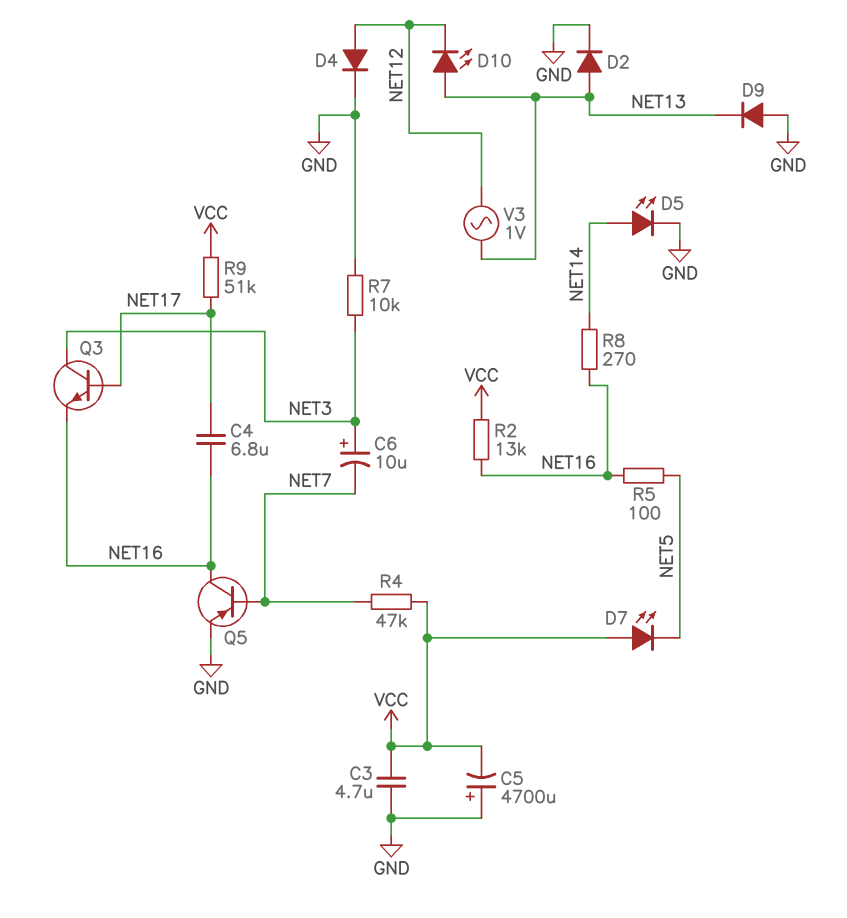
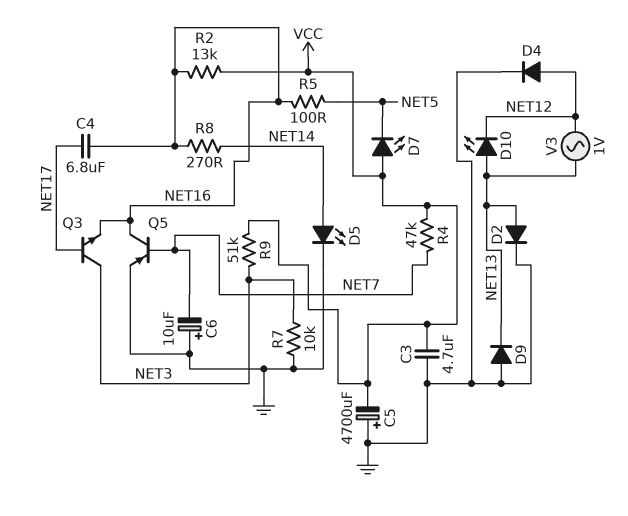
C6: 10uF (plus NET3, minus NET7) -> 10uF (plus GND, minus NET7)
R9: 51k (NET17, VCC) -> 51k (NET3, VCC)

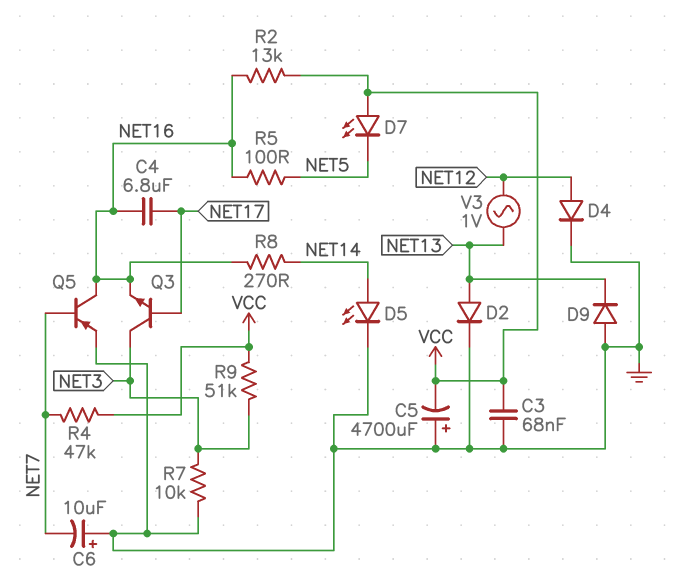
C3: 4.7uF (GND, VCC) -> 68nF (GND, VCC)
D10: LED (A NET13, K NET12) -> none

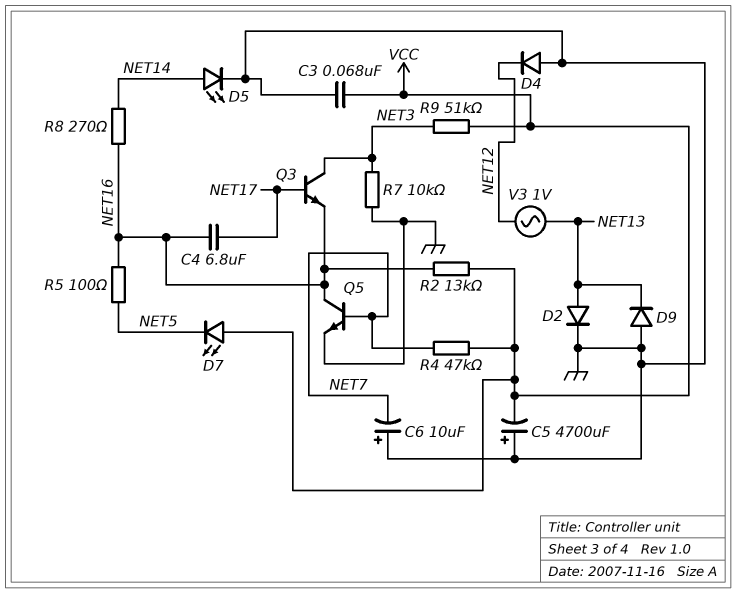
D4: diode (A NET12, K GND) -> diode (A GND, K NET12)
Q5: PNP (B NET7, C NET16, E GND) -> NPN (B NET7, C NET16, E GND)

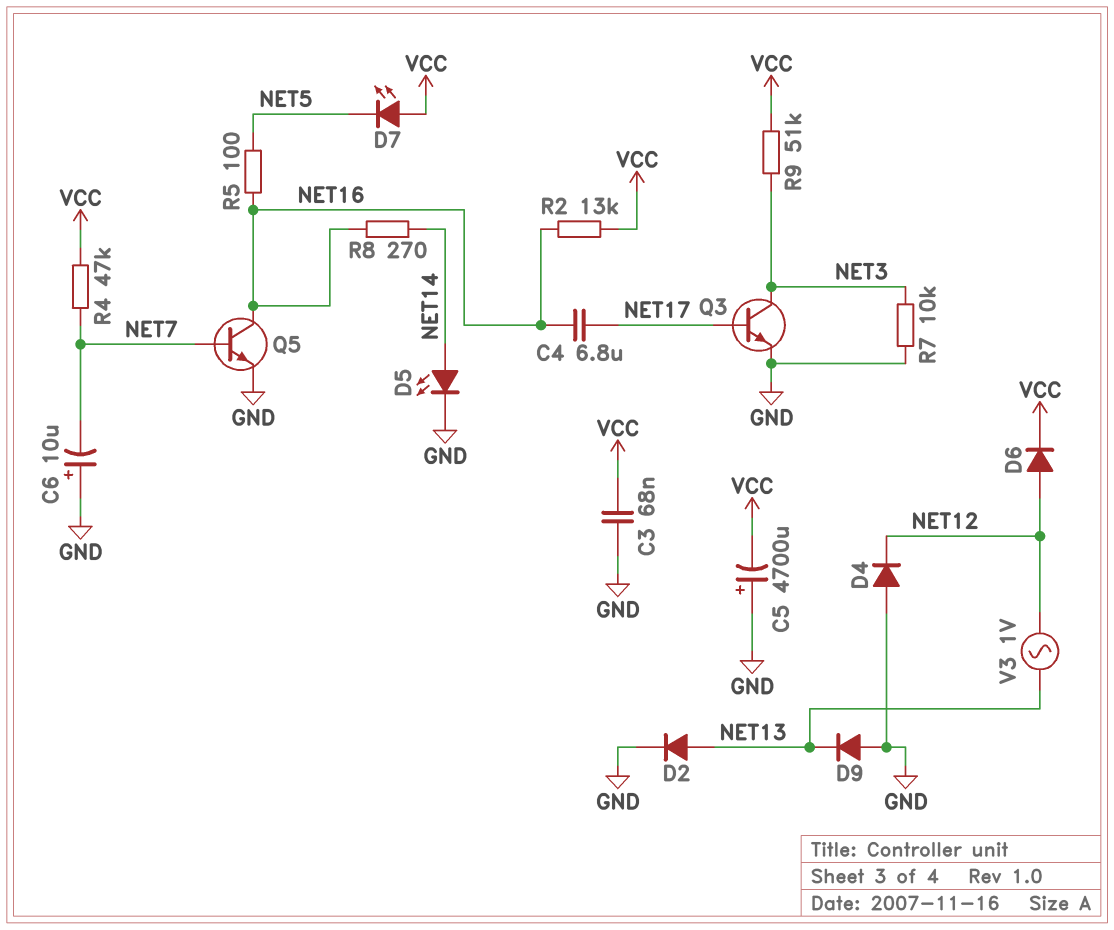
D6: none -> diode (A NET12, K VCC)
Q3: NPN (B NET17, C NET3, E NET16) -> NPN (B NET17, C NET3, E GND)

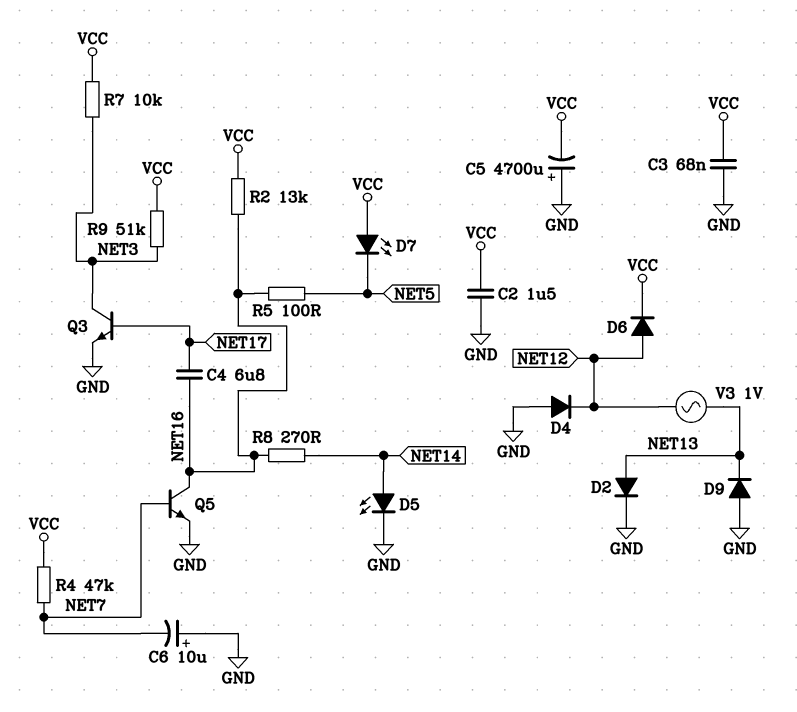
C2: none -> 1.5uF (GND, VCC)
R7: 10k (GND, NET3) -> 10k (NET3, VCC)

